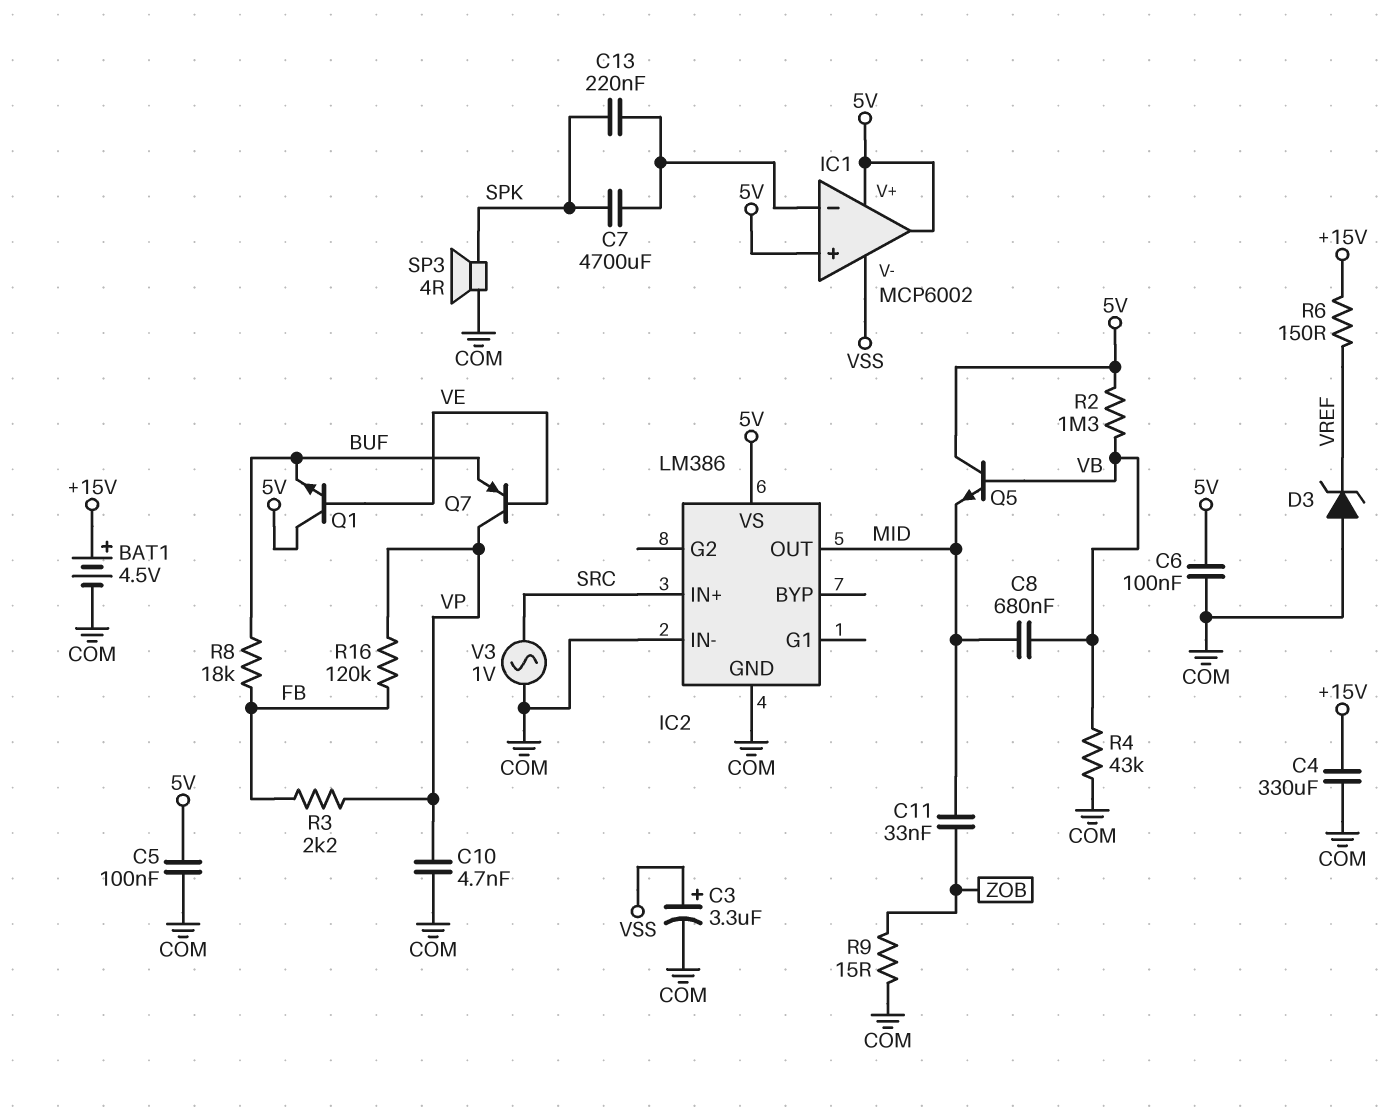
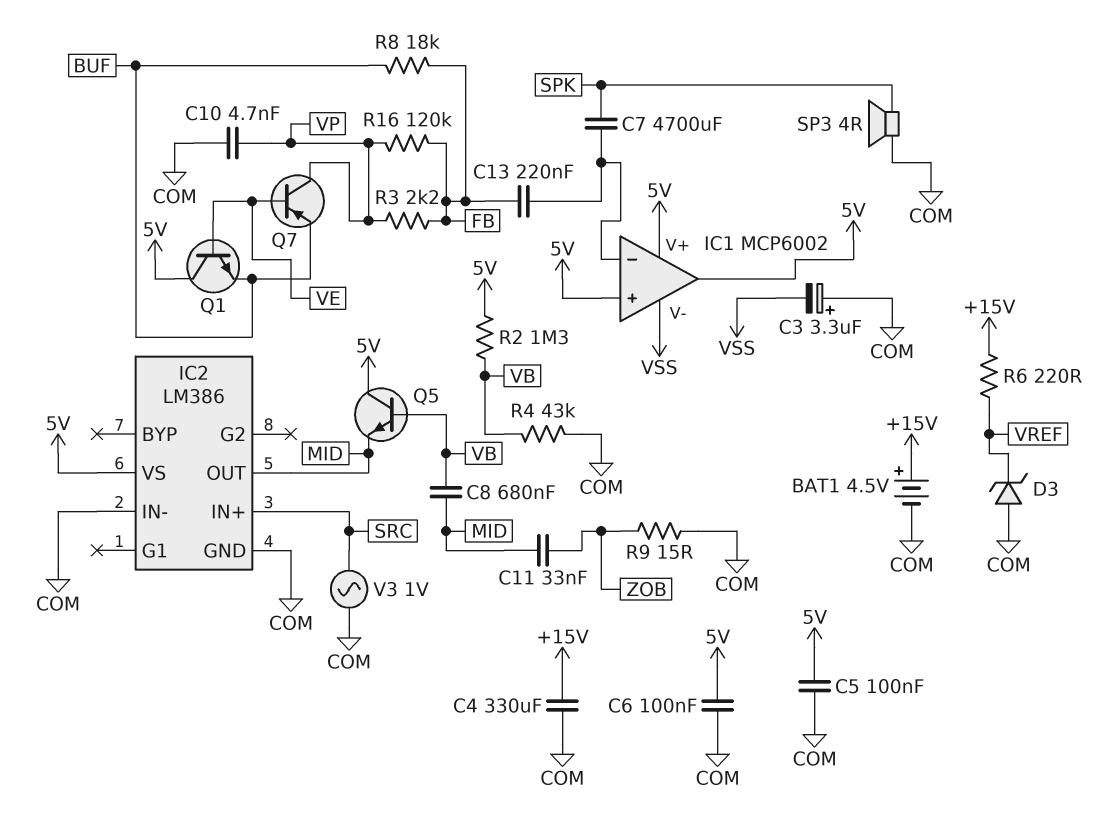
C3: 3.3uF (plus VSS, minus COM) -> 3.3uF (plus COM, minus VSS)
C13: 220nF (IC1/in-, SPK) -> 220nF (FB, IC1/in-)
R6: 150 (+15V, VREF) -> 220 (+15V, VREF)

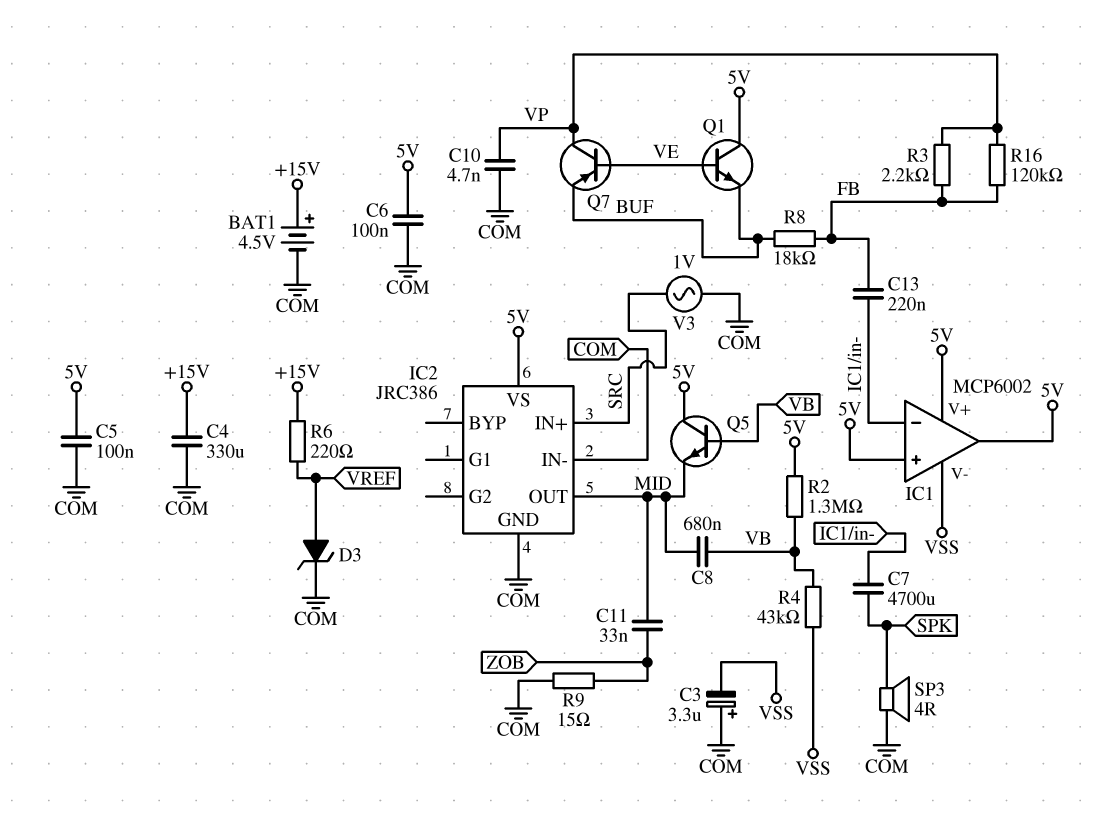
D3: zener (A COM, K VREF) -> zener (A VREF, K COM)
IC2: LM386 -> JRC386
R4: 43k (COM, VB) -> 43k (VB, VSS)

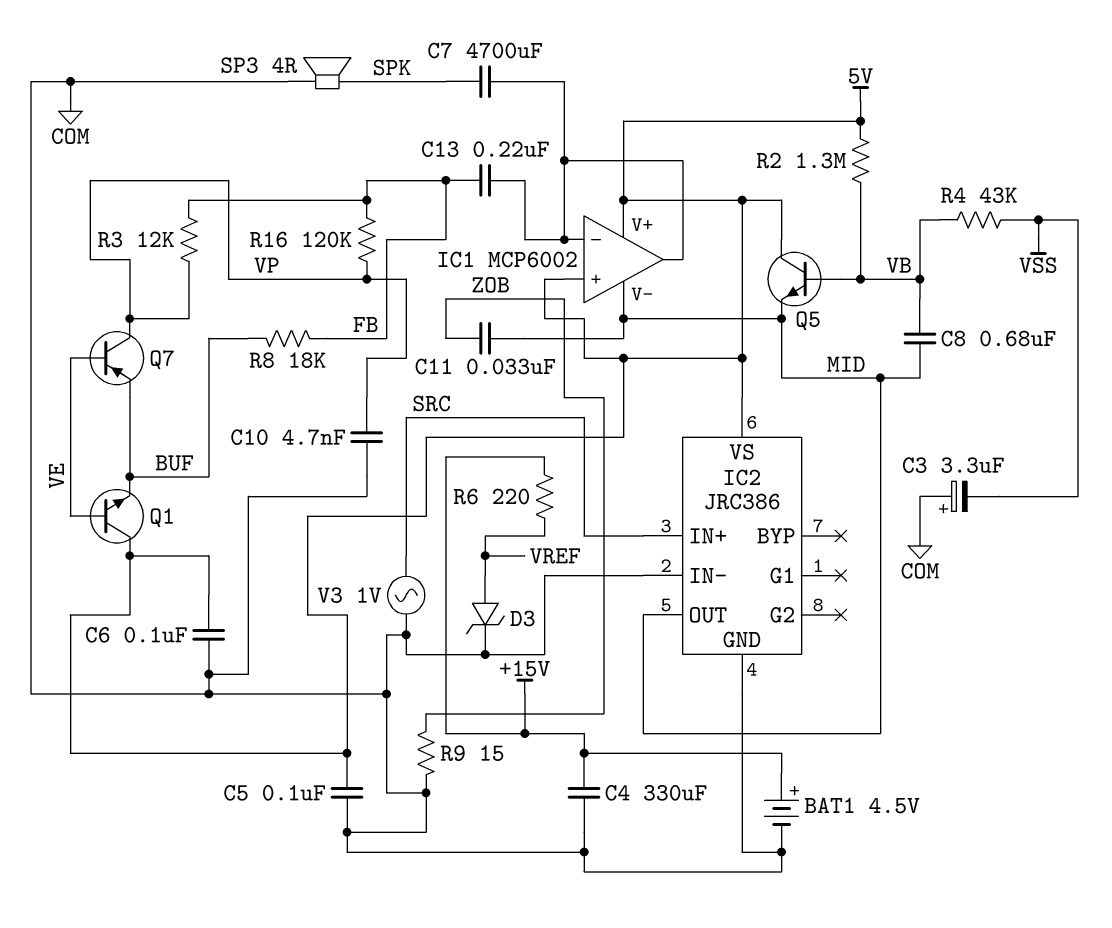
IC1 pin V-: VSS -> MID
IC1 pin out: 5V -> IC1/in-
R3: 2.2k (FB, VP) -> 12k (FB, VP)

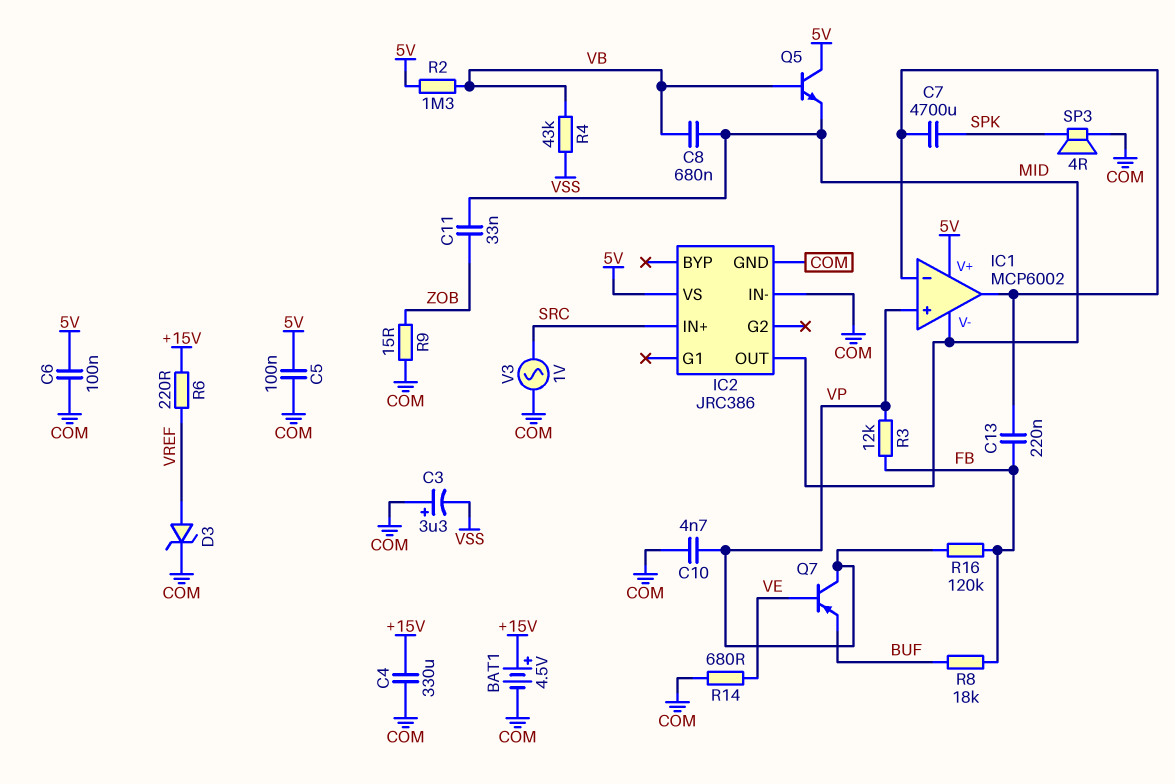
IC1 pin in+: 5V -> VP
Q1: NPN (B VE, C 5V, E BUF) -> none
R14: none -> 680 (COM, VE)

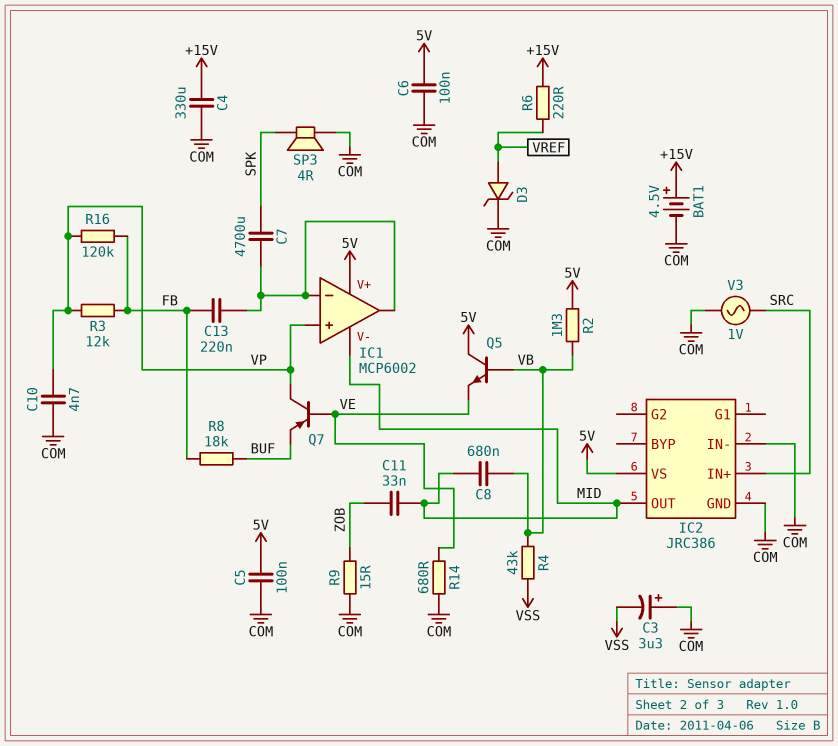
Q5: NPN (B VB, C 5V, E MID) -> NPN (B VB, C 5V, E VE)

